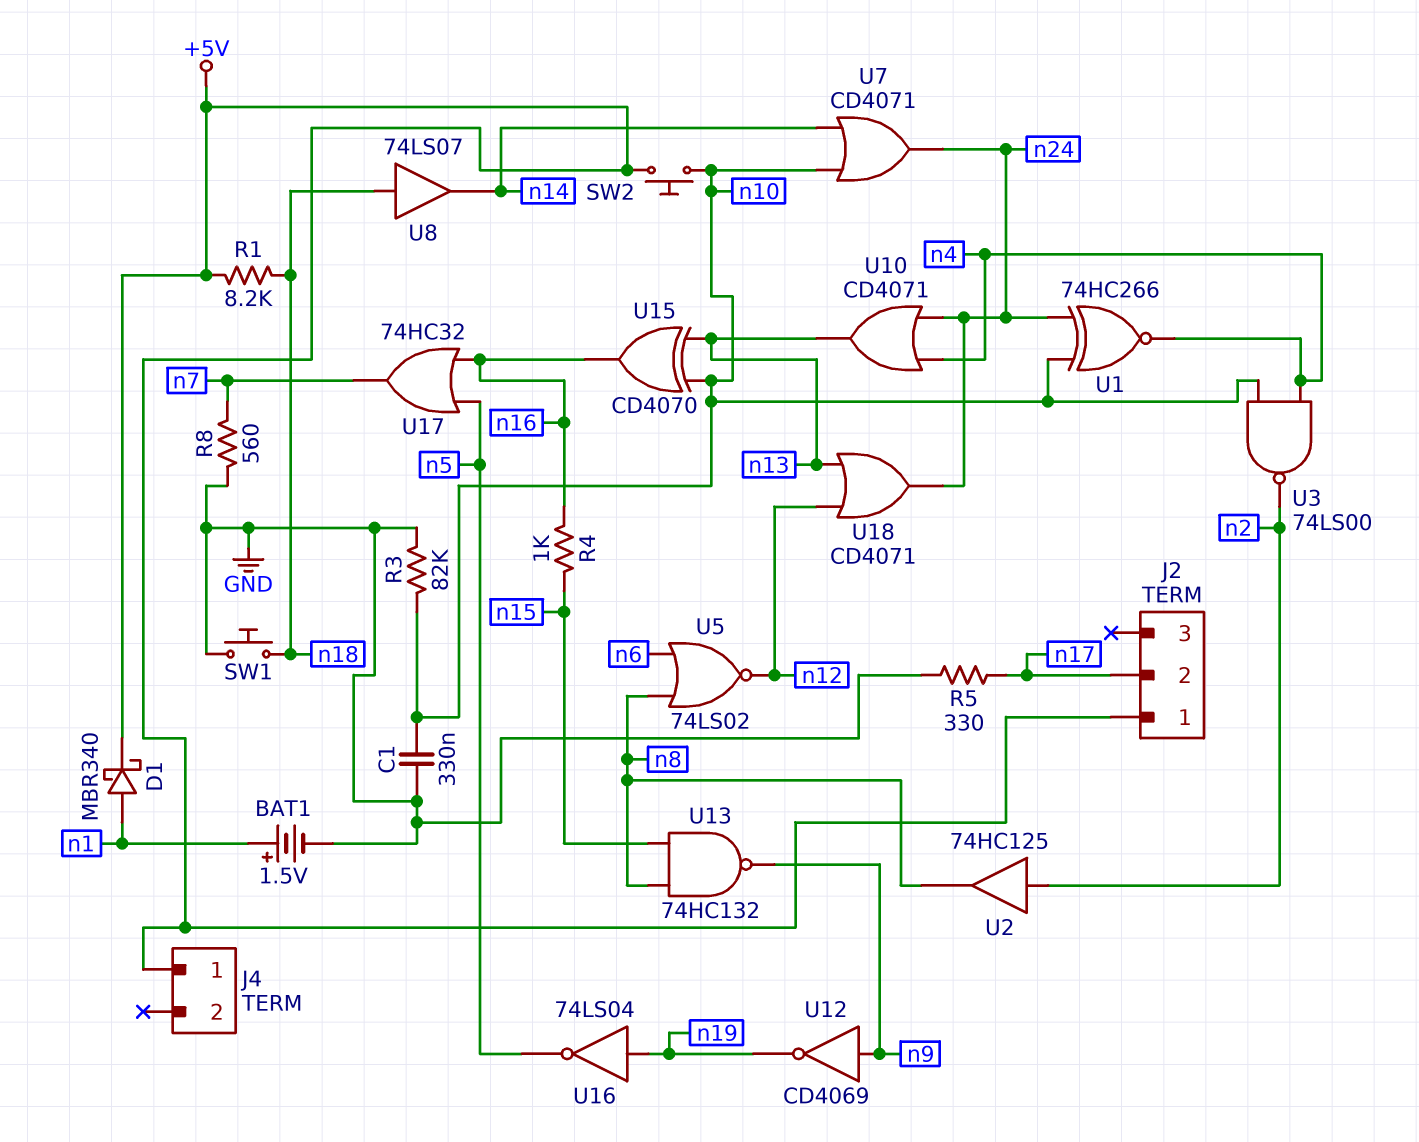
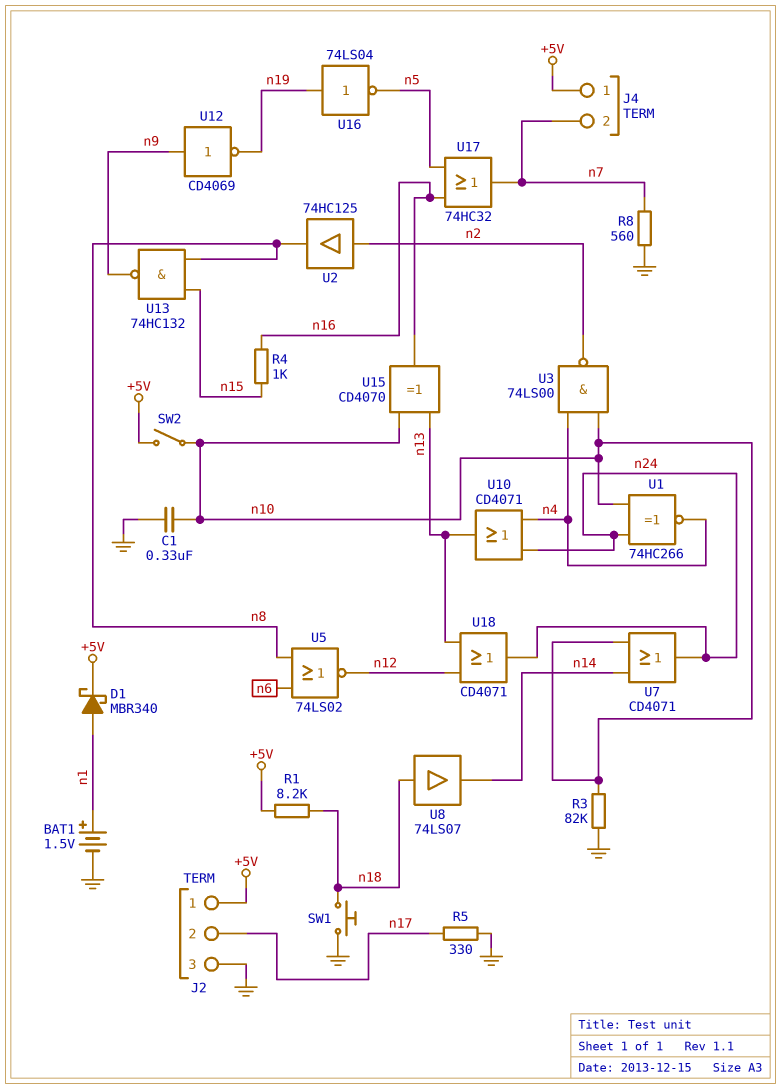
J2 pin 3: none -> GND
J4 pin 2: none -> n7
SW2: button (+5V, n10) -> switch (+5V, n10)

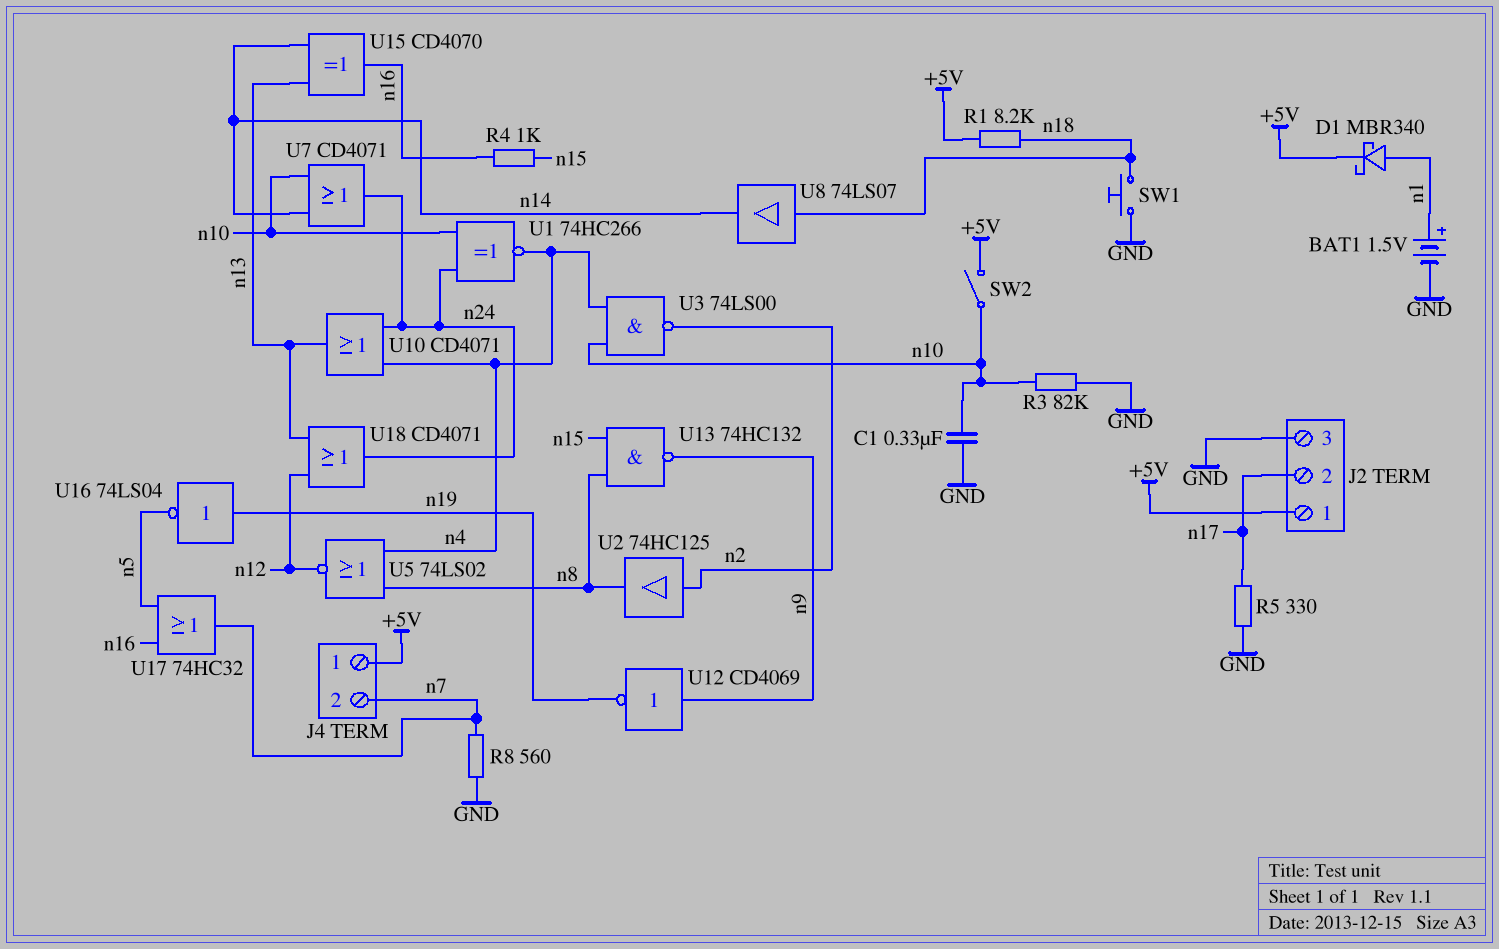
U5: NOR 74LS02 (in n6, in n8, out n12) -> NOR 74LS02 (in n4, in n8, out n12)
U15: XOR CD4070 (in n10, in n13, out n16) -> XOR CD4070 (in n13, in n14, out n16)

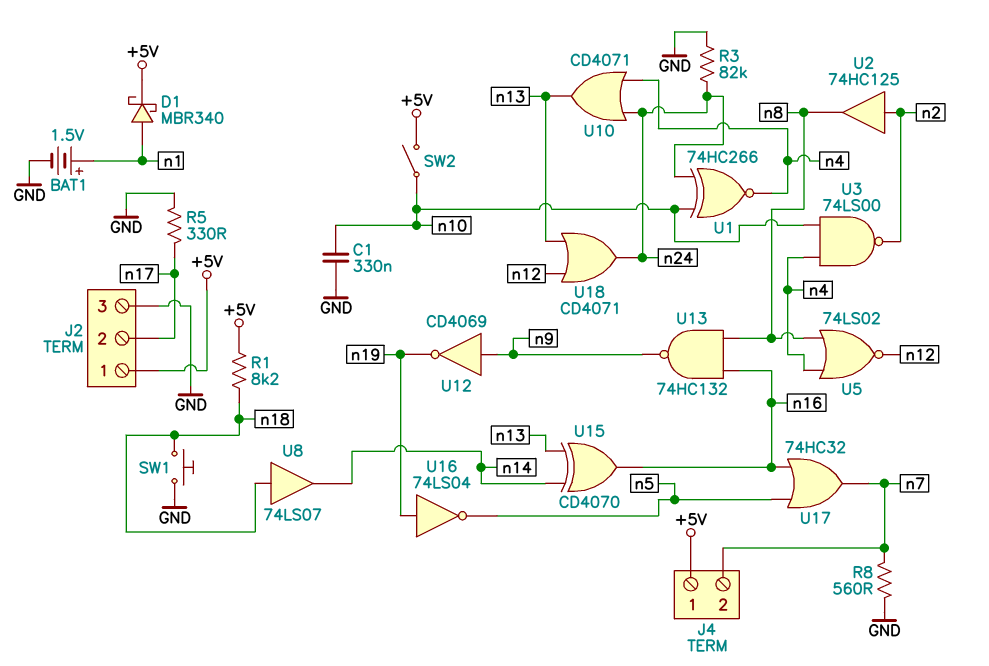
R3: 82k (GND, n10) -> 82k (GND, n24)
R4: 1k (n15, n16) -> none
U7: OR CD4071 (in n10, in n14, out n24) -> none
U13: NAND 74HC132 (in n8, in n15, out n9) -> NAND 74HC132 (in n8, in n16, out n9)

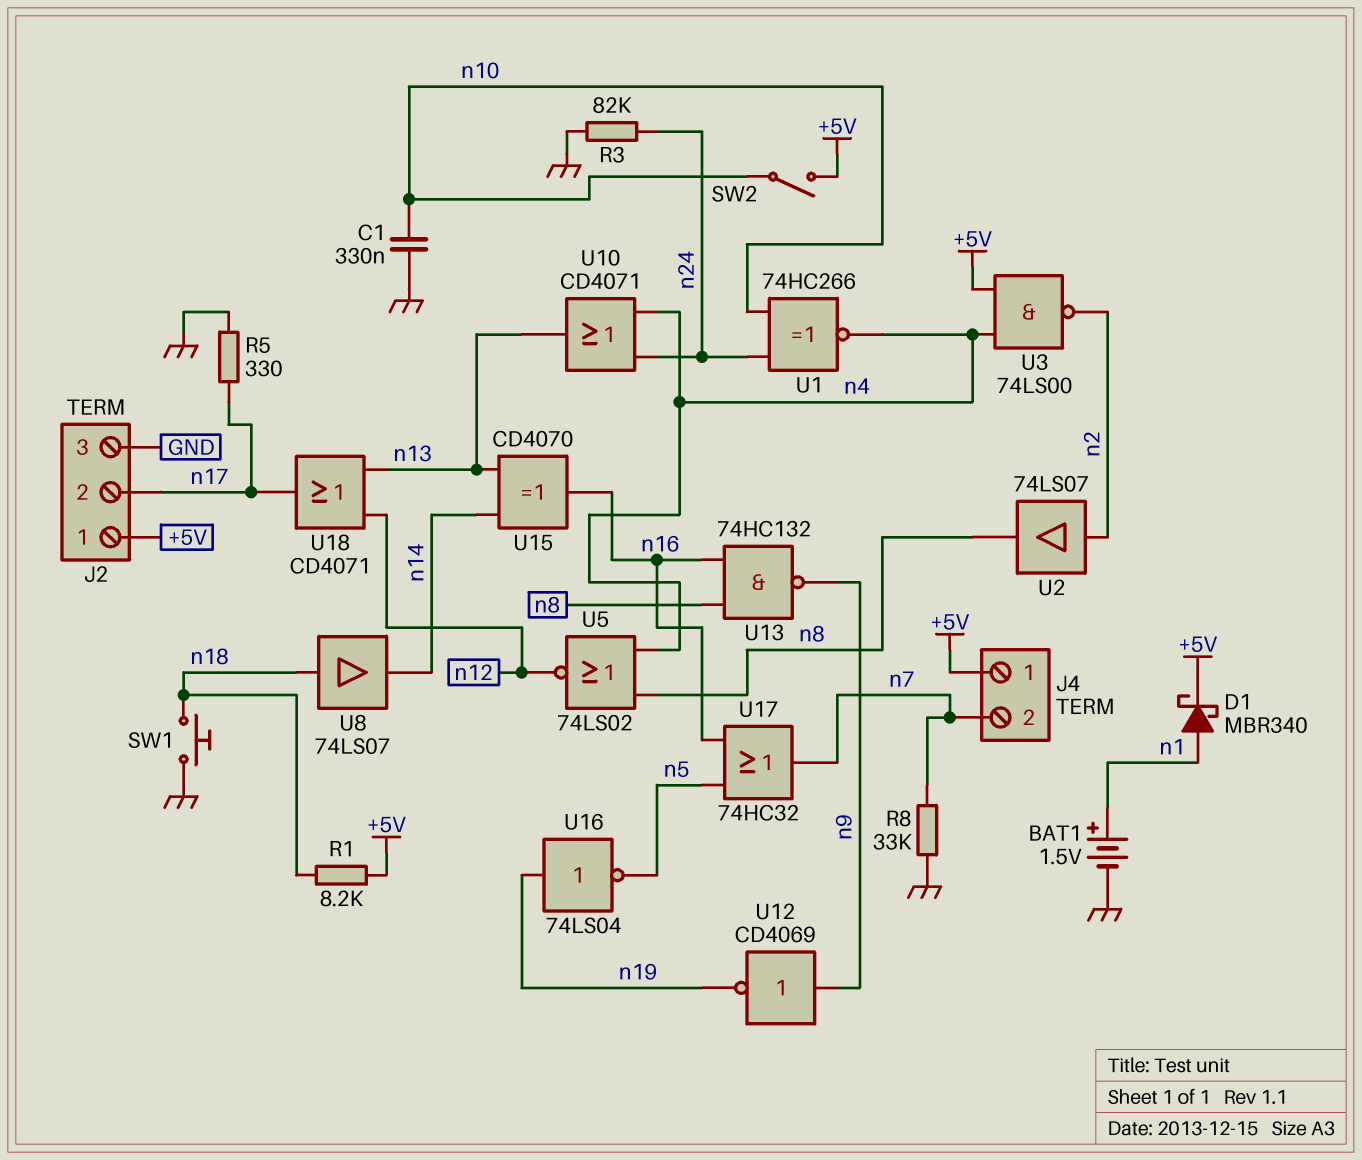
R8: 560 (GND, n7) -> 33k (GND, n7)
U2: buffer 74HC125 (in n2, out n8) -> buffer 74LS07 (in n2, out n8)
U3: NAND 74LS00 (in n4, in n10, out n2) -> NAND 74LS00 (in +5V, in n4, out n2)
U18: OR CD4071 (in n12, in n13, out n24) -> OR CD4071 (in n12, in n13, out n17)

